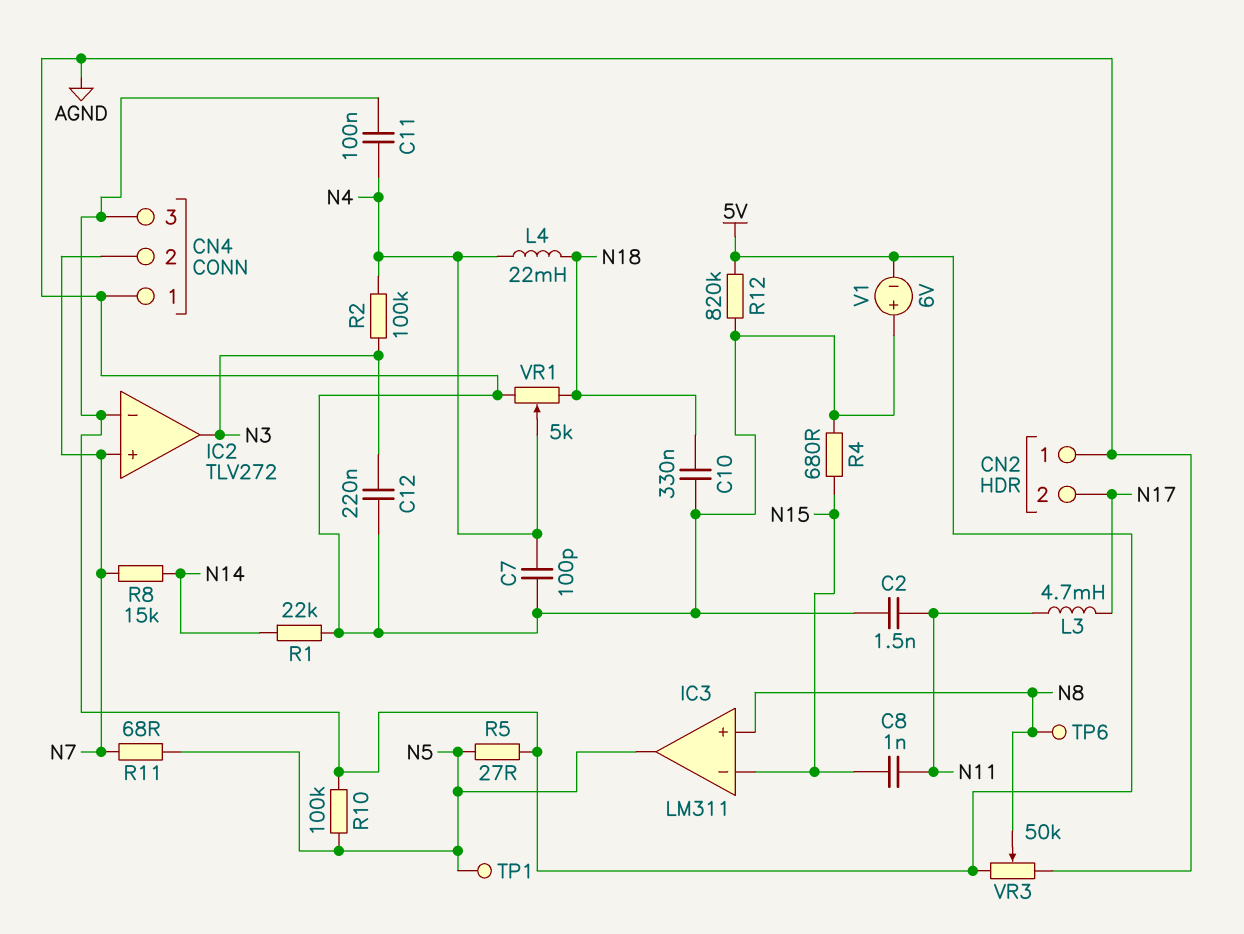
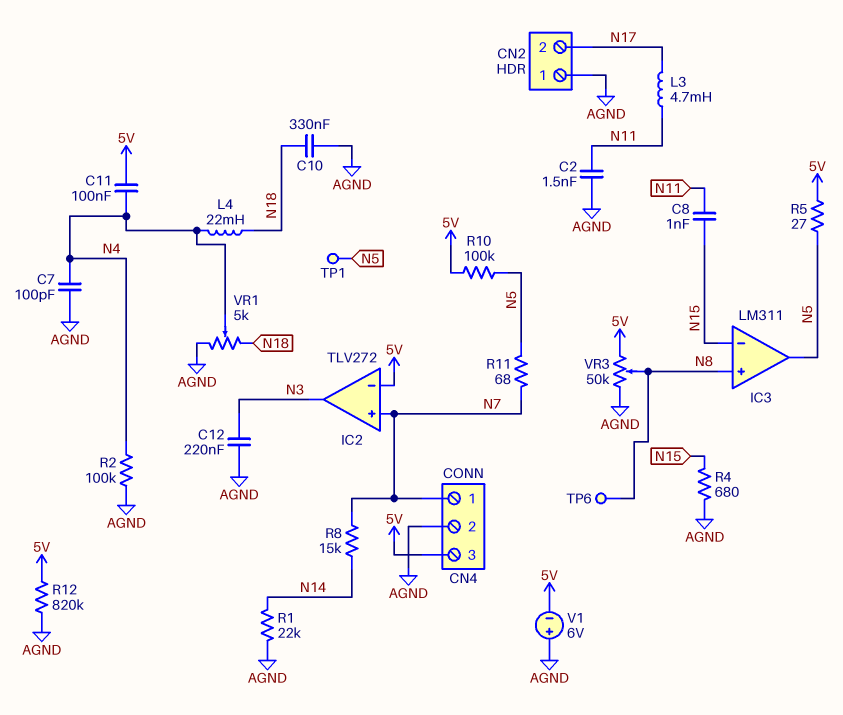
CN4 pin 1: AGND -> N7
CN4 pin 2: N7 -> AGND
R2: 100k (N3, N4) -> 100k (AGND, N4)

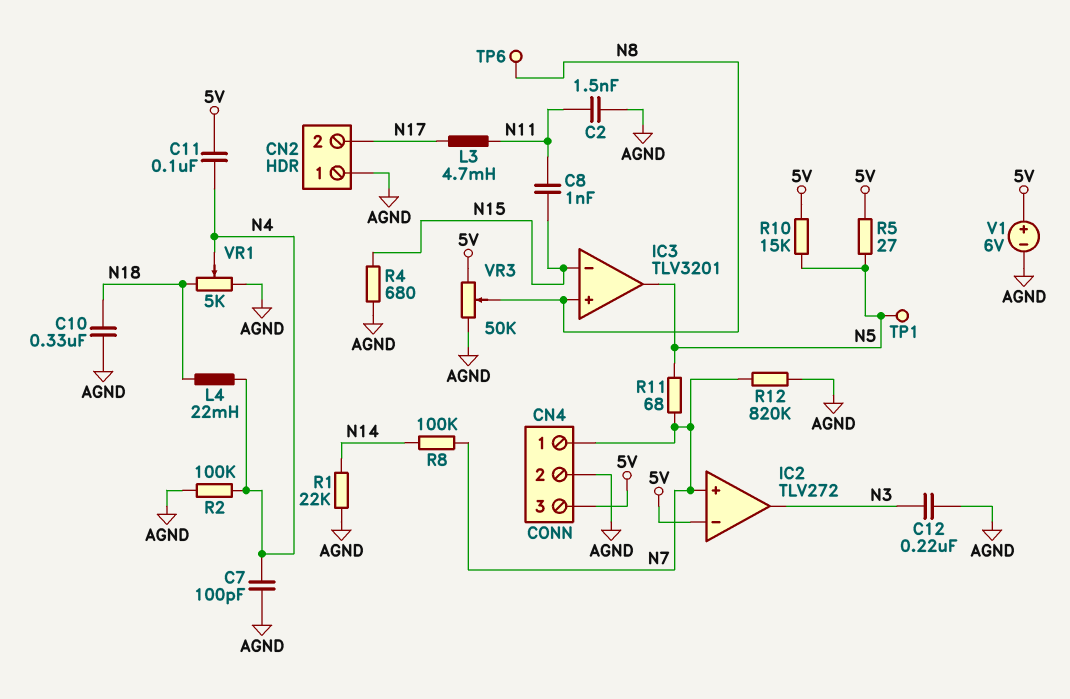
IC3: LM311 -> TLV3201
R8: 15k (N7, N14) -> 100k (N7, N14)
R10: 100k (5V, N5) -> 15k (5V, N5)
R12: 820k (5V, AGND) -> 820k (AGND, N7)
V1: 6V (plus AGND, minus 5V) -> 6V (plus 5V, minus AGND)

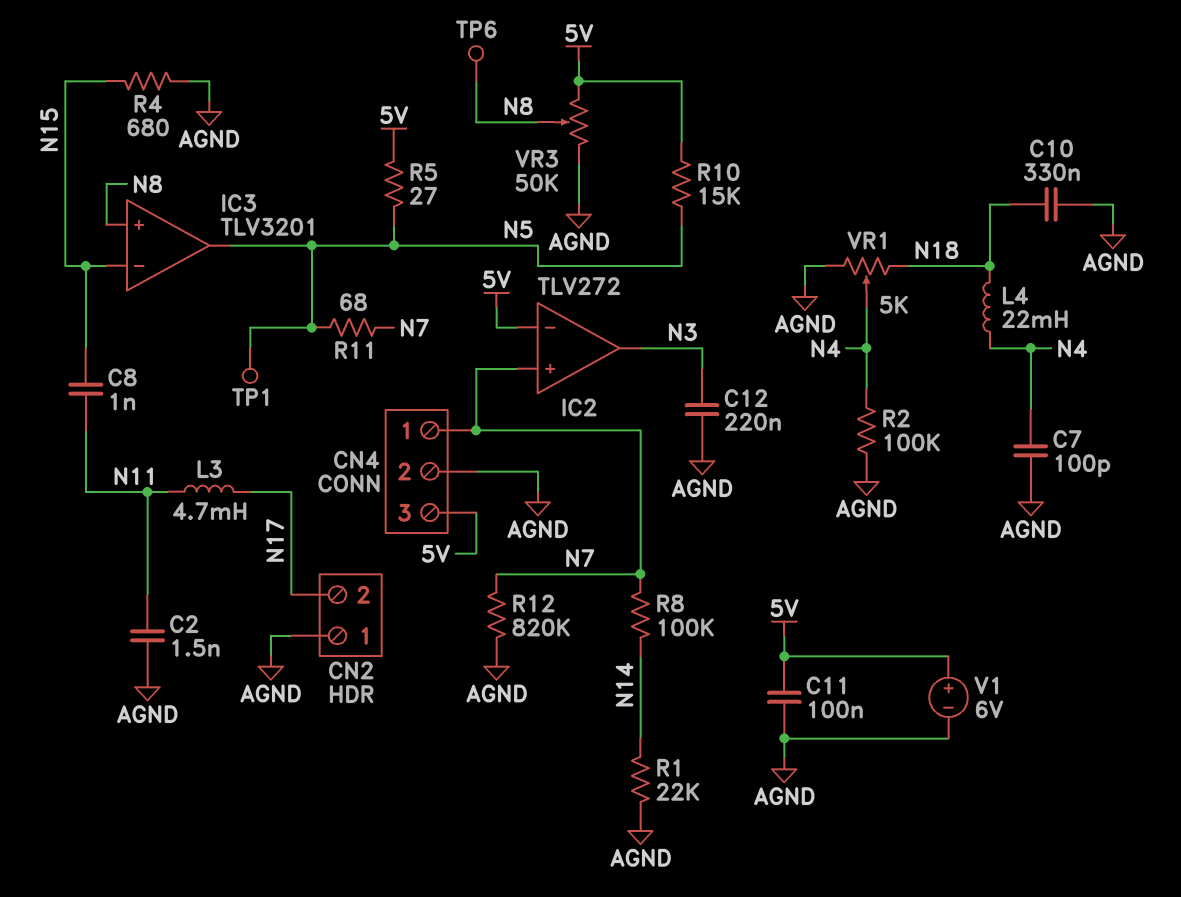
C11: 100nF (5V, N4) -> 100nF (5V, AGND)

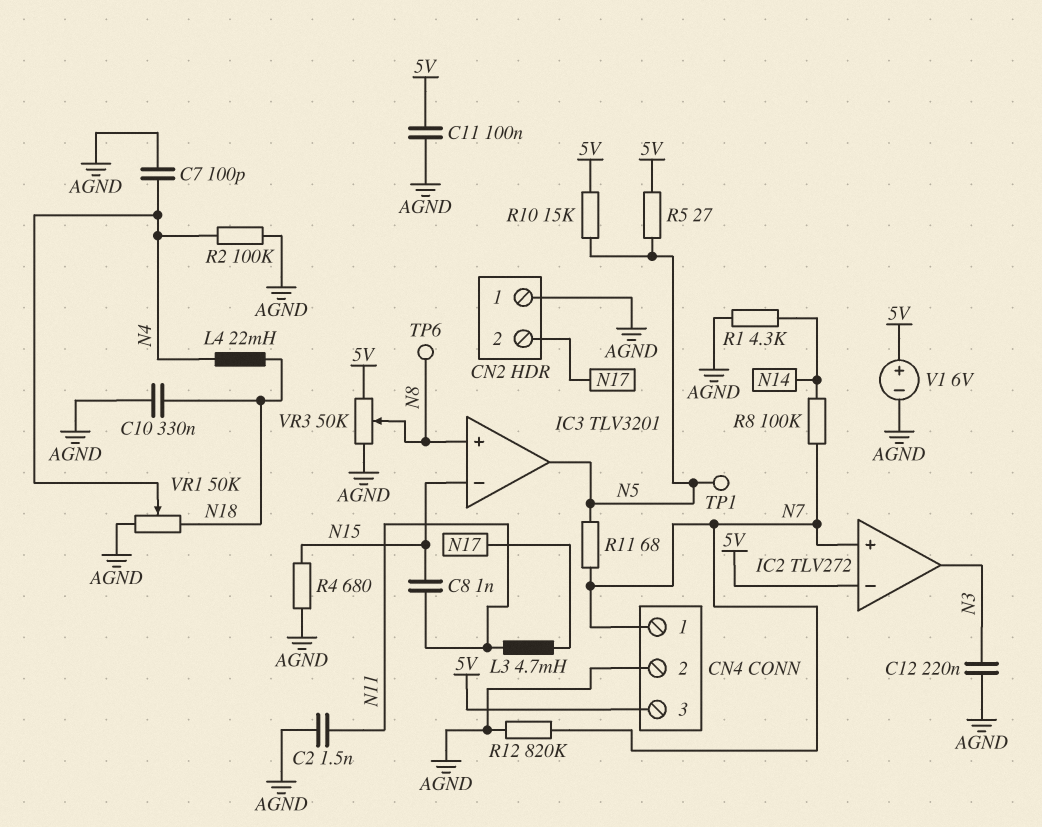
R1: 22k (AGND, N14) -> 4.3k (AGND, N14)
VR1: 5k (AGND, N18, wiper N4) -> 50k (AGND, N18, wiper N4)

